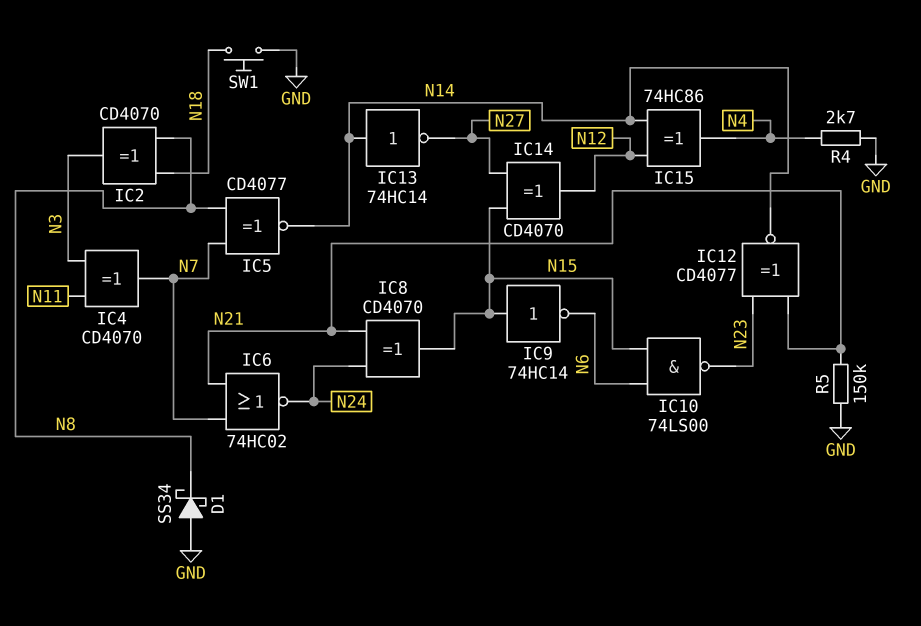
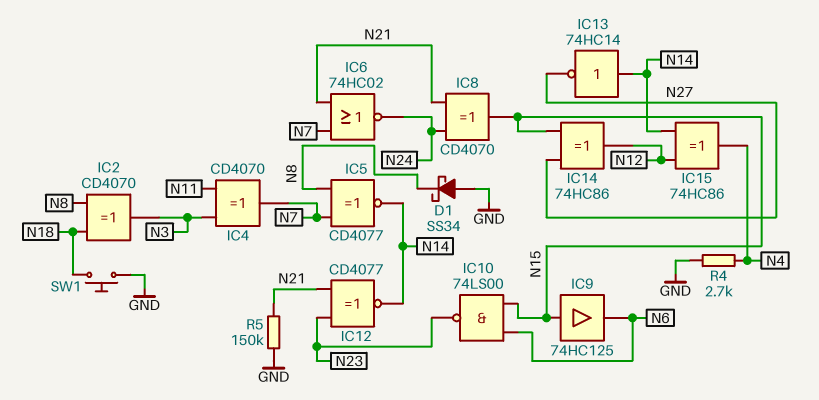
IC9: NOT 74HC14 (in N15, out N6) -> buffer 74HC125 (in N15, out N6)
IC14: XOR CD4070 (in N15, in N27, out N12) -> XOR 74HC86 (in N15, in N27, out N12)

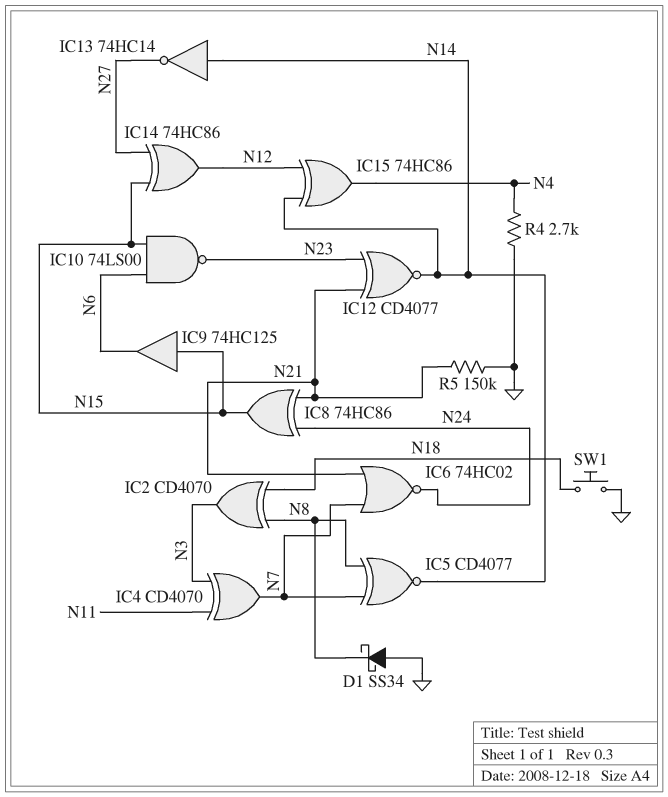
IC8: XOR CD4070 (in N21, in N24, out N15) -> XOR 74HC86 (in N21, in N24, out N15)

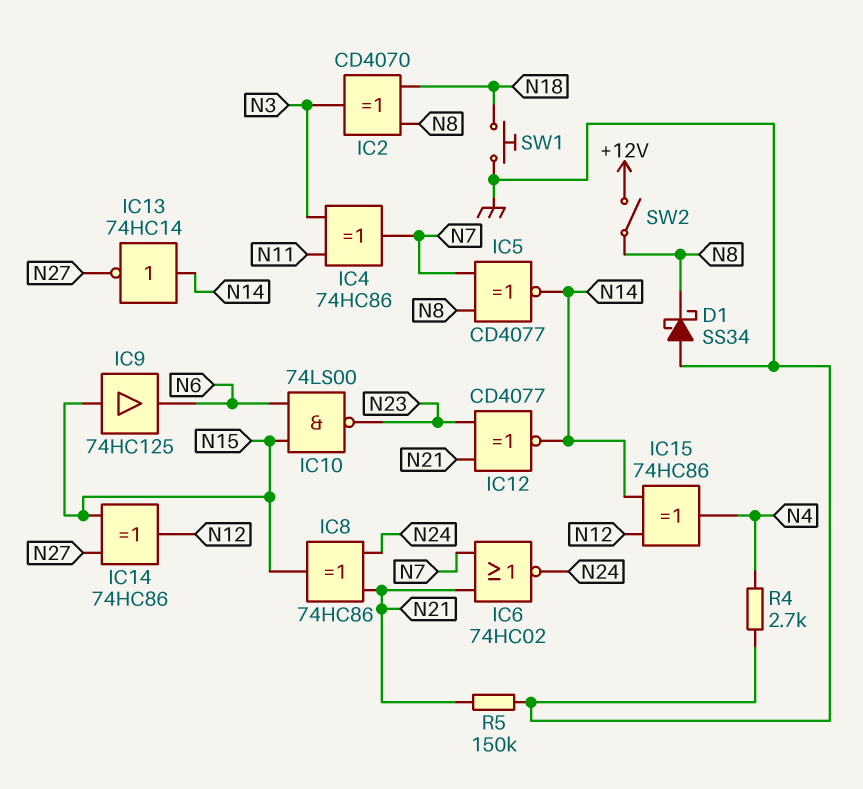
IC4: XOR CD4070 (in N3, in N11, out N7) -> XOR 74HC86 (in N3, in N11, out N7)
SW2: none -> switch (+12V, N8)

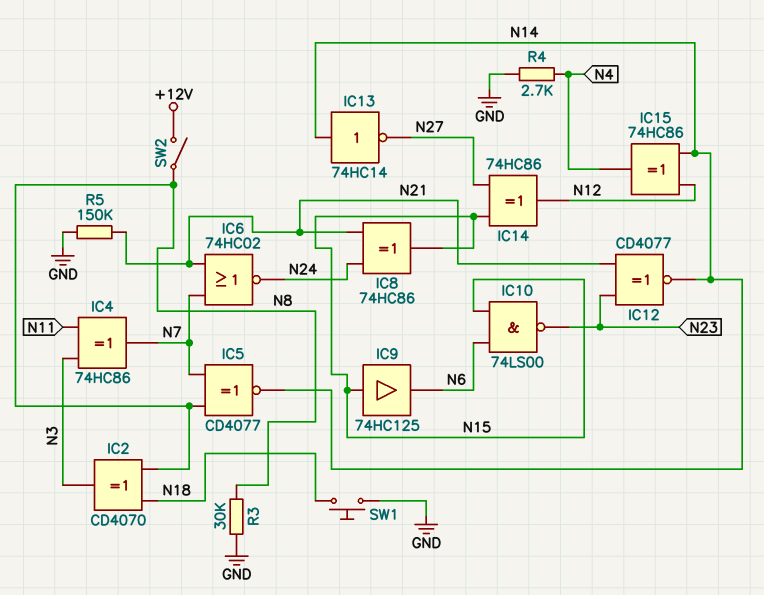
D1: schottky SS34 (A GND, K N8) -> none
R3: none -> 30k (GND, N8)

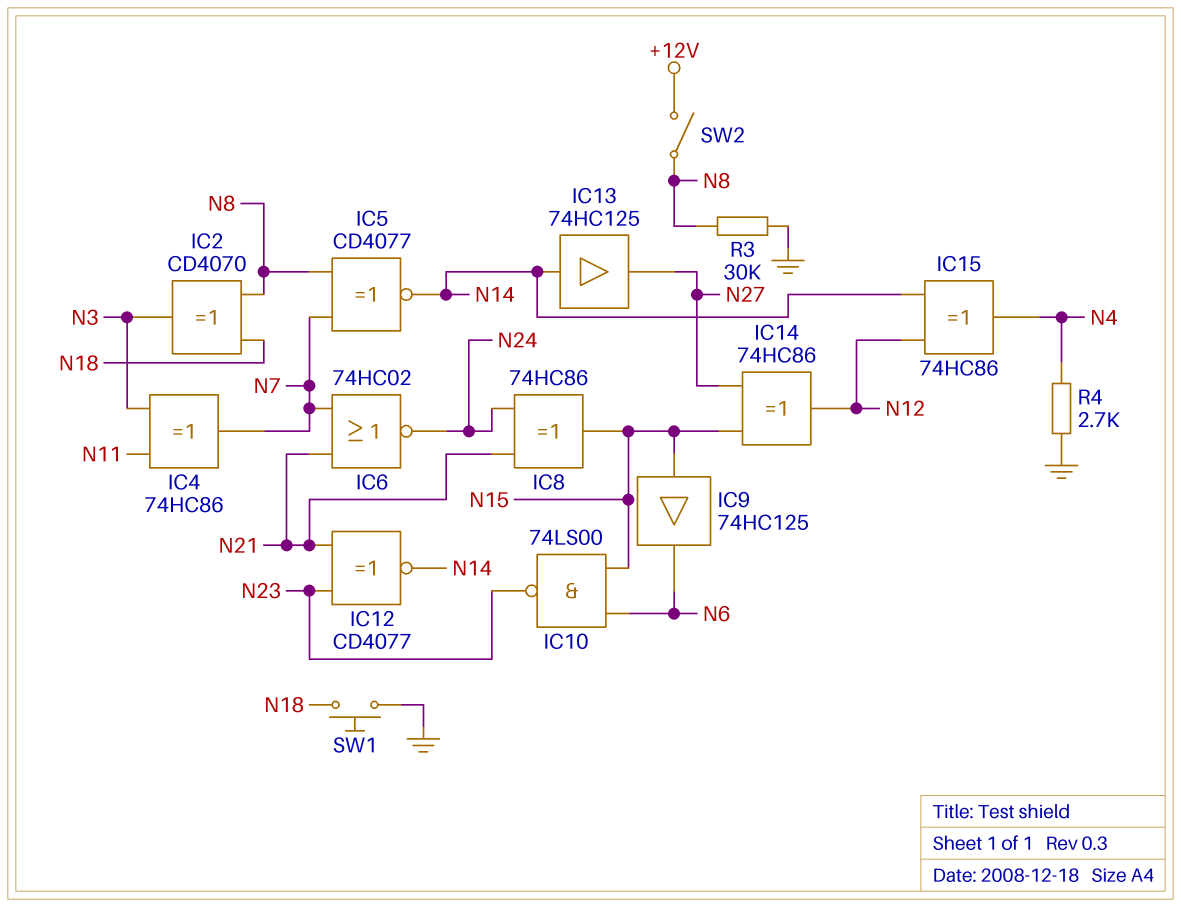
IC13: NOT 74HC14 (in N14, out N27) -> buffer 74HC125 (in N14, out N27)
R5: 150k (GND, N21) -> none

